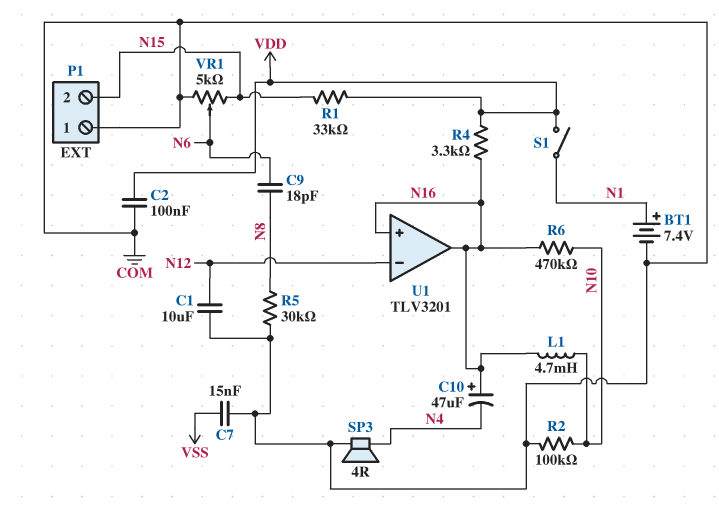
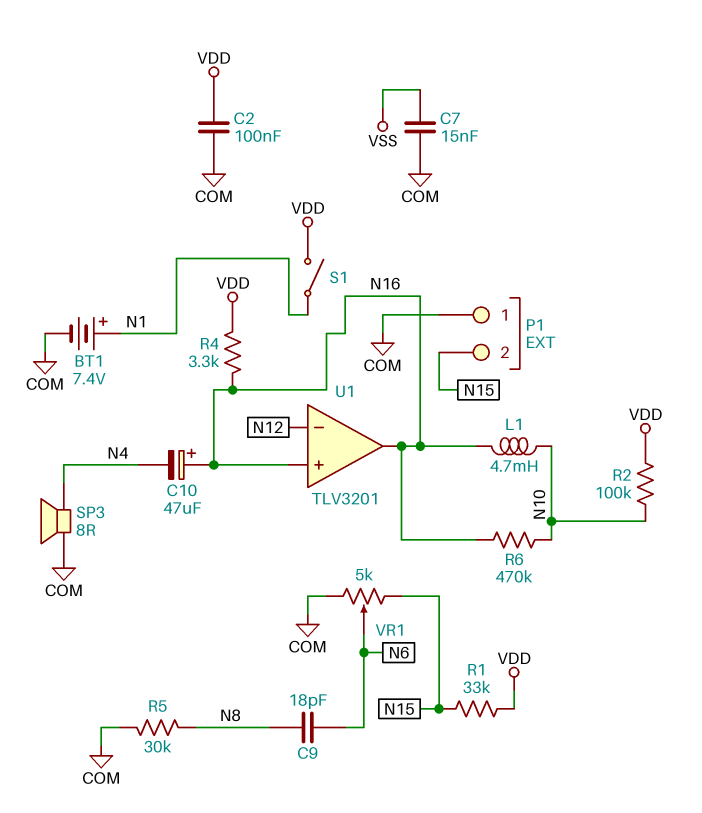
C1: 10uF (COM, N12) -> none
R2: 100k (COM, N10) -> 100k (N10, VDD)
SP3: speaker 4R (COM, N4) -> speaker 8R (COM, N4)

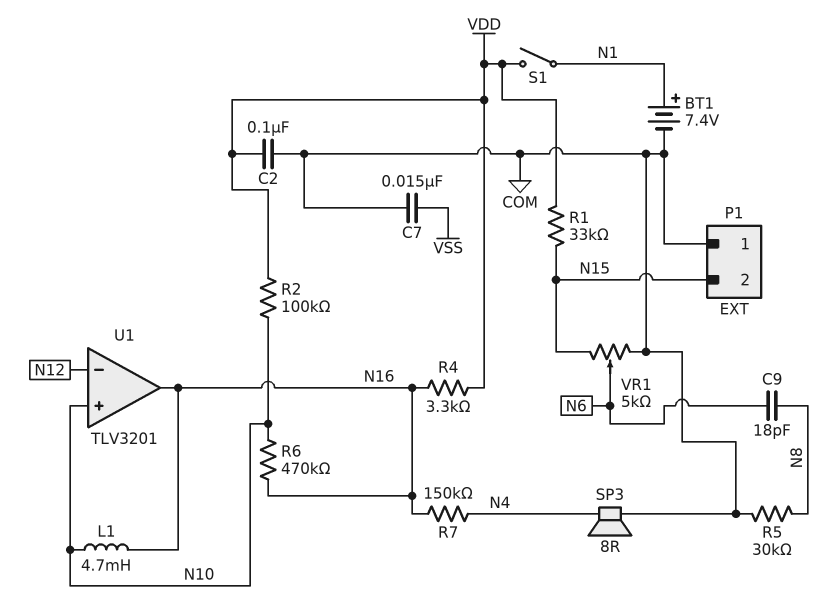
C10: 47uF (plus N16, minus N4) -> none
R7: none -> 150k (N4, N16)
U1 pin in+: N16 -> N10

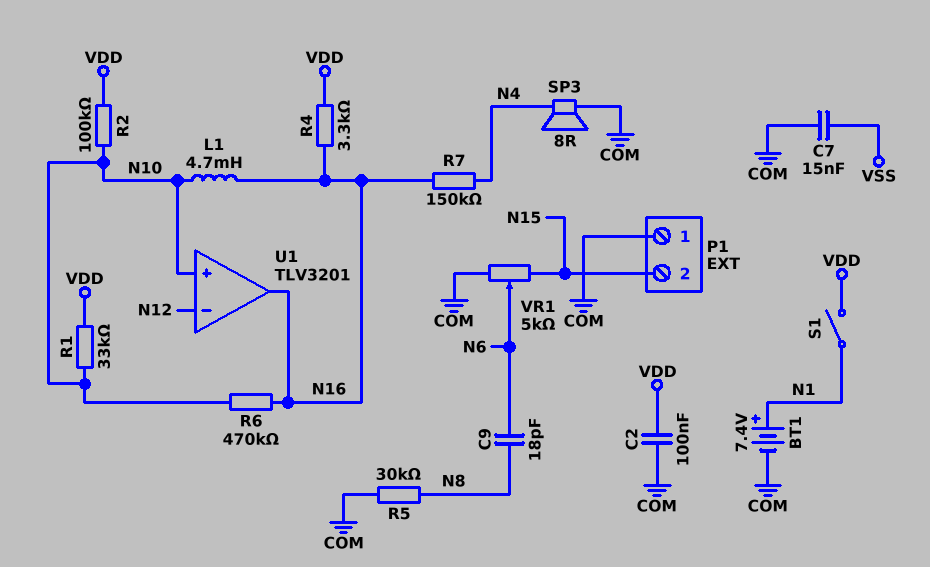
R1: 33k (N15, VDD) -> 33k (N10, VDD)

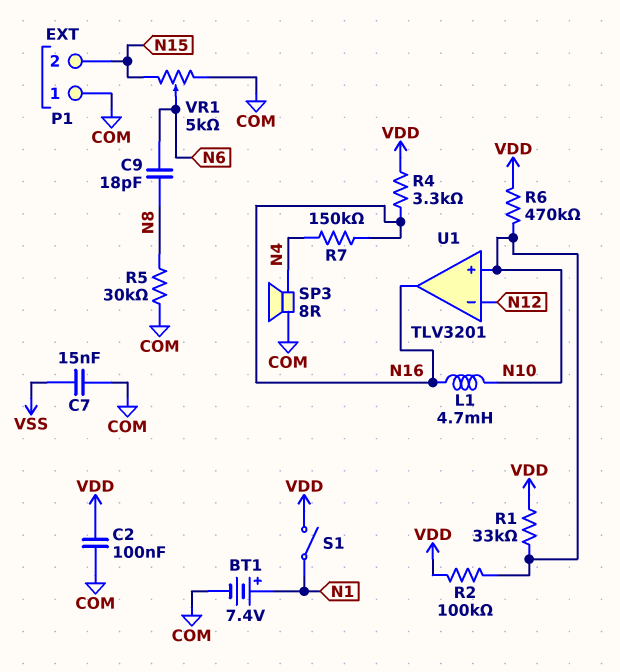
R6: 470k (N10, N16) -> 470k (N10, VDD)

